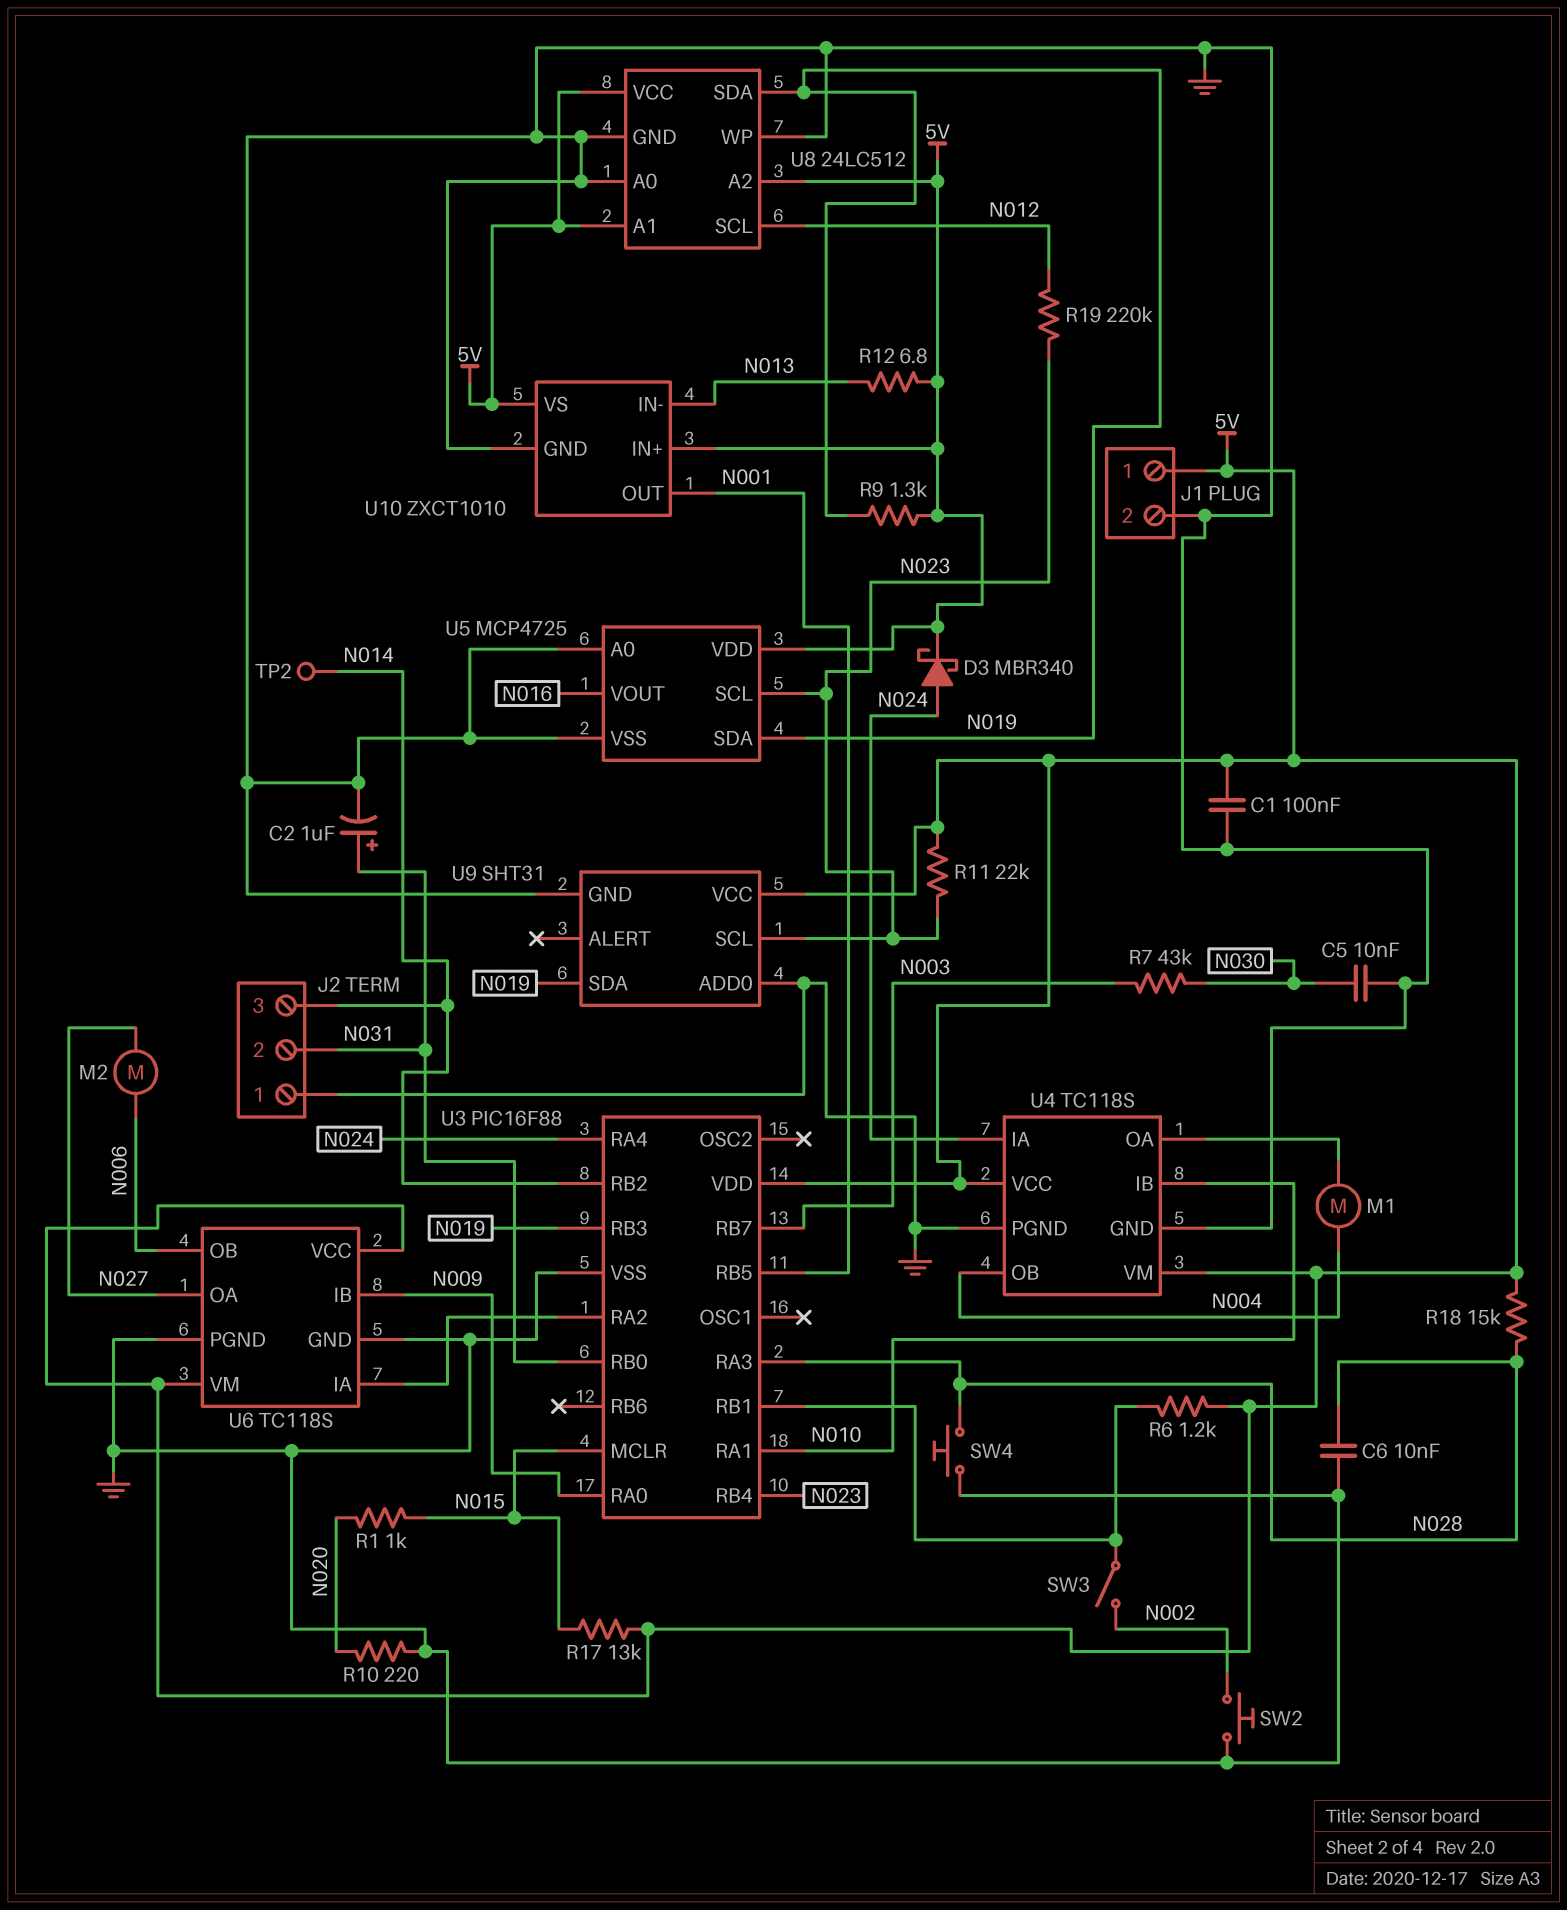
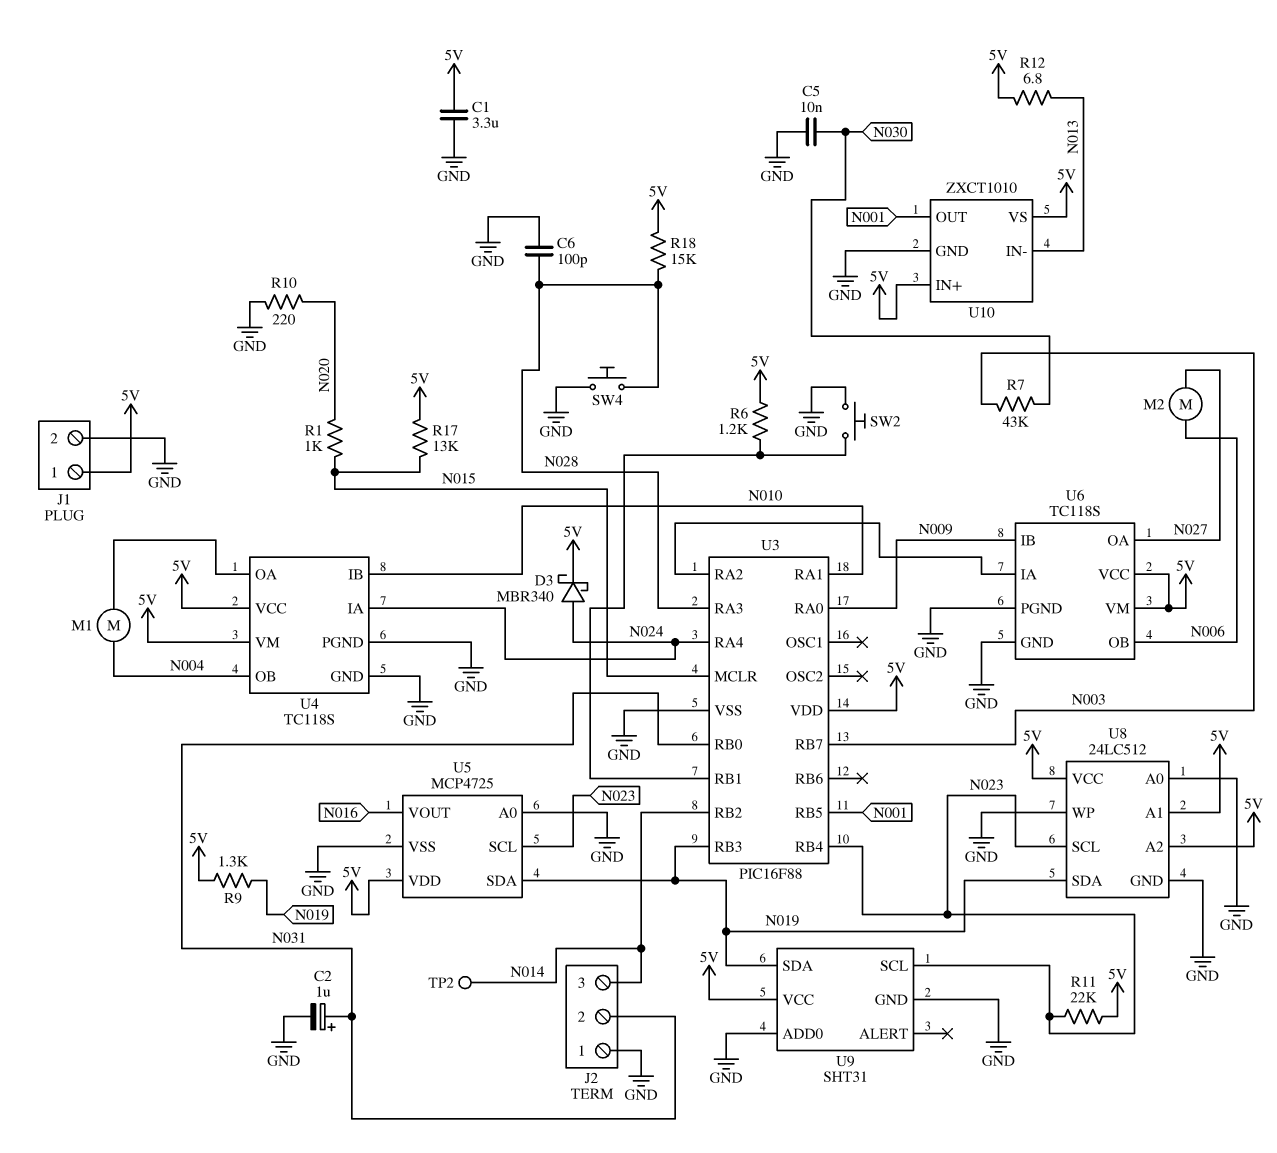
C1: 100nF (5V, GND) -> 3.3uF (5V, GND)
C6: 10nF (GND, N028) -> 100pF (GND, N028)
R19: 220k (N012, N023) -> none
SW2: button (GND, N002) -> button (GND, U3/RB1)
SW3: switch (N002, U3/RB1) -> none
U8 pin SCL: N012 -> N023

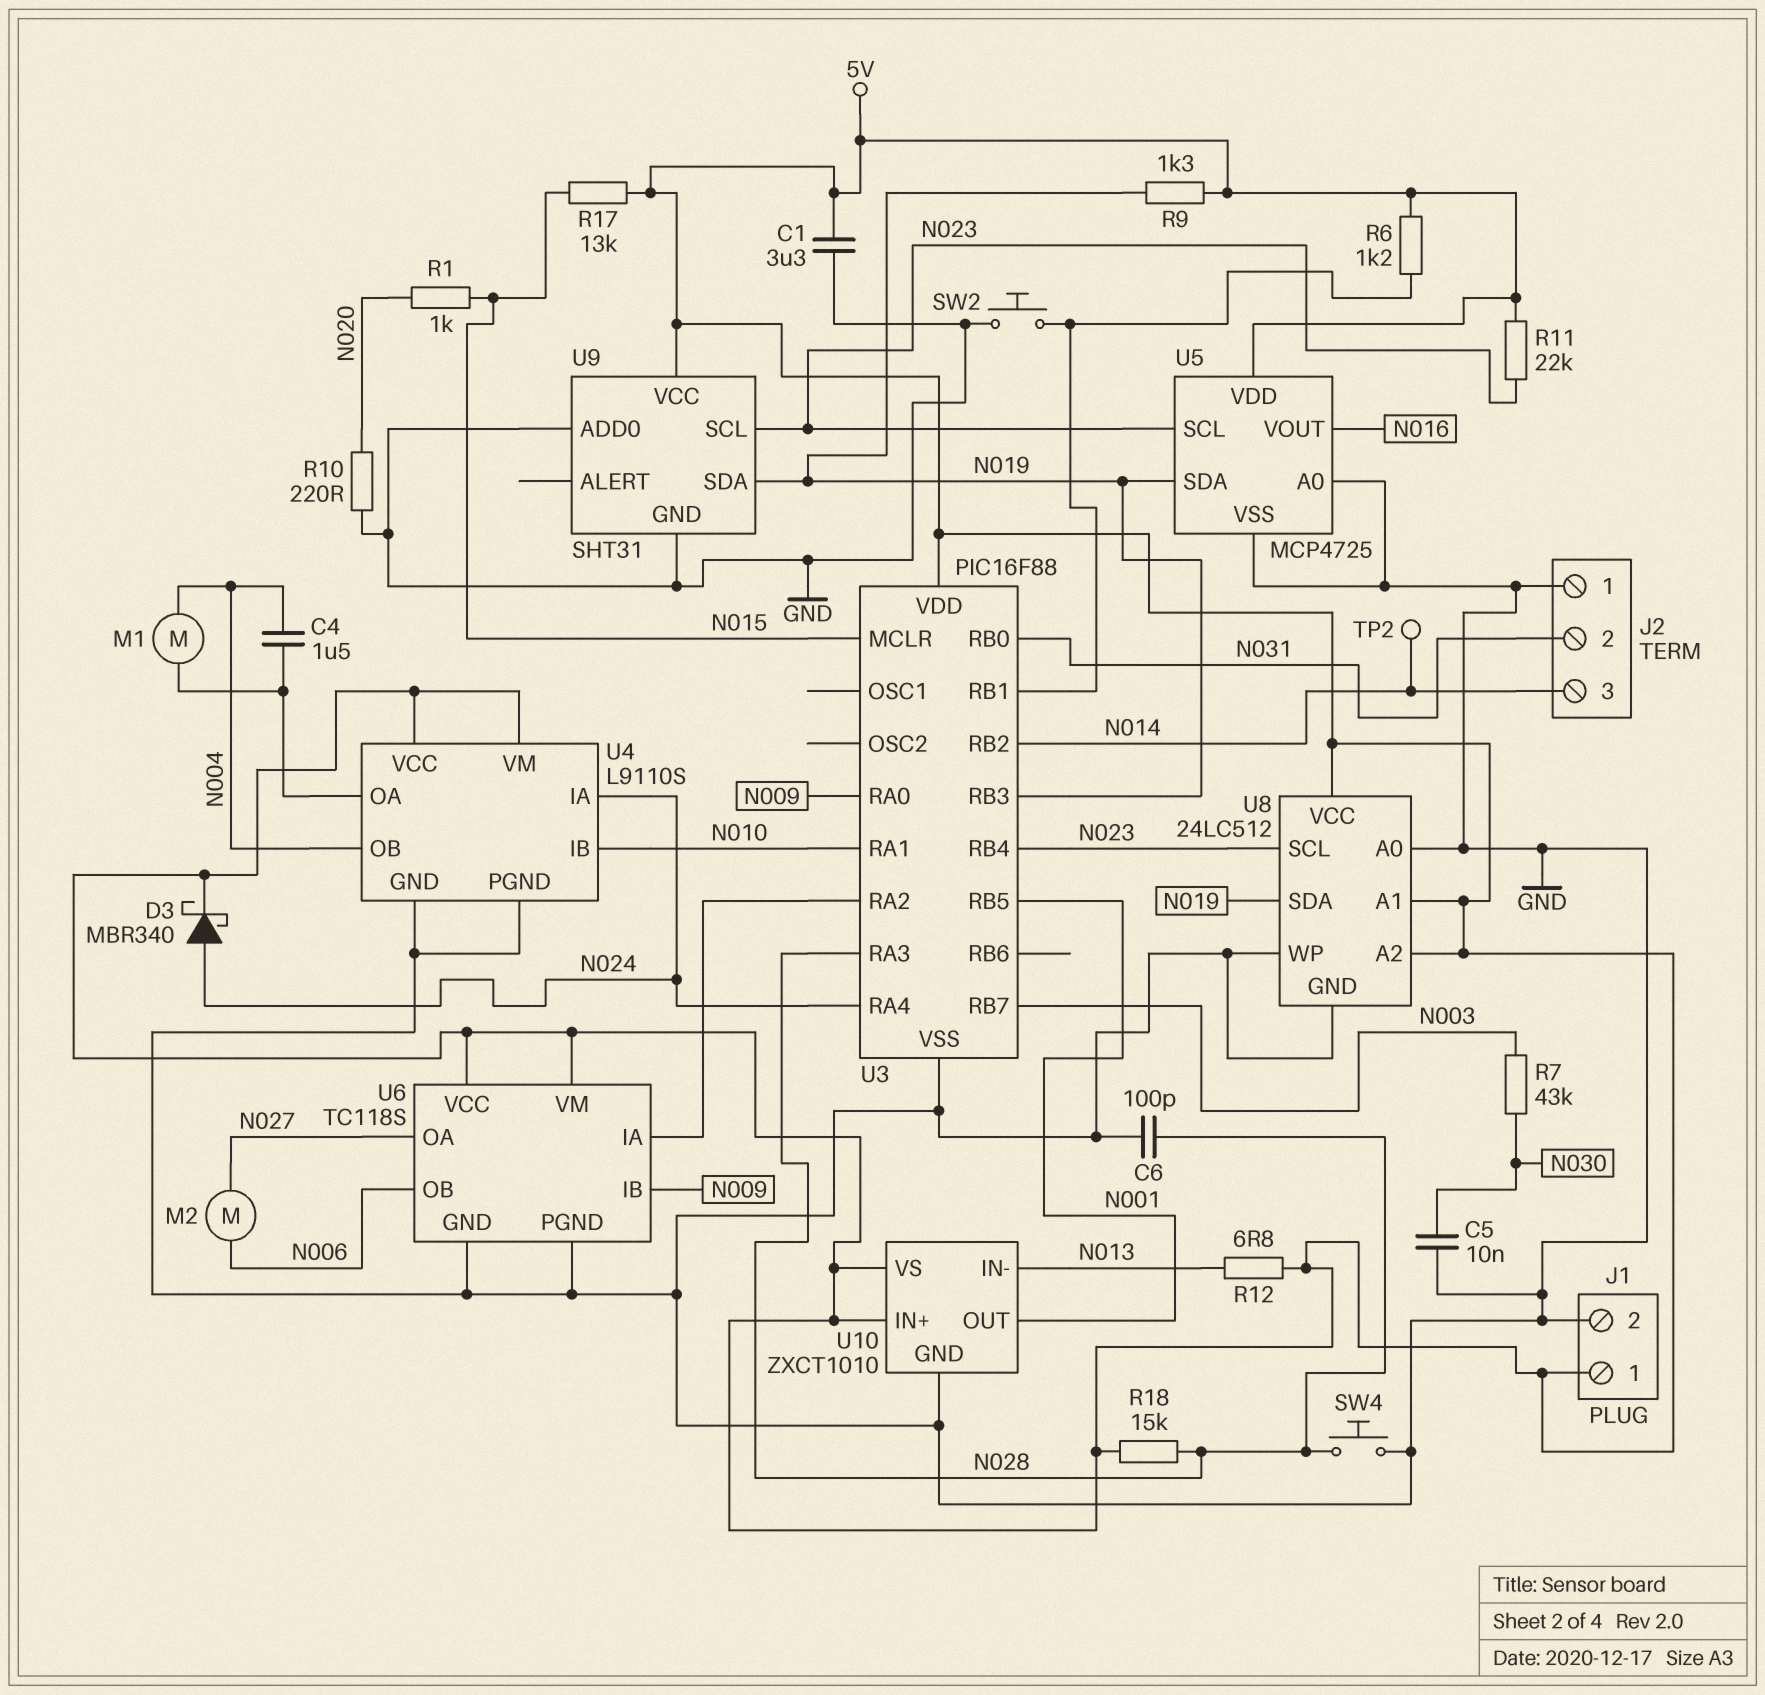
C2: 1uF (plus N031, minus GND) -> none
C4: none -> 1.5uF (N004, U4/OA)
U4: TC118S -> L9110S

